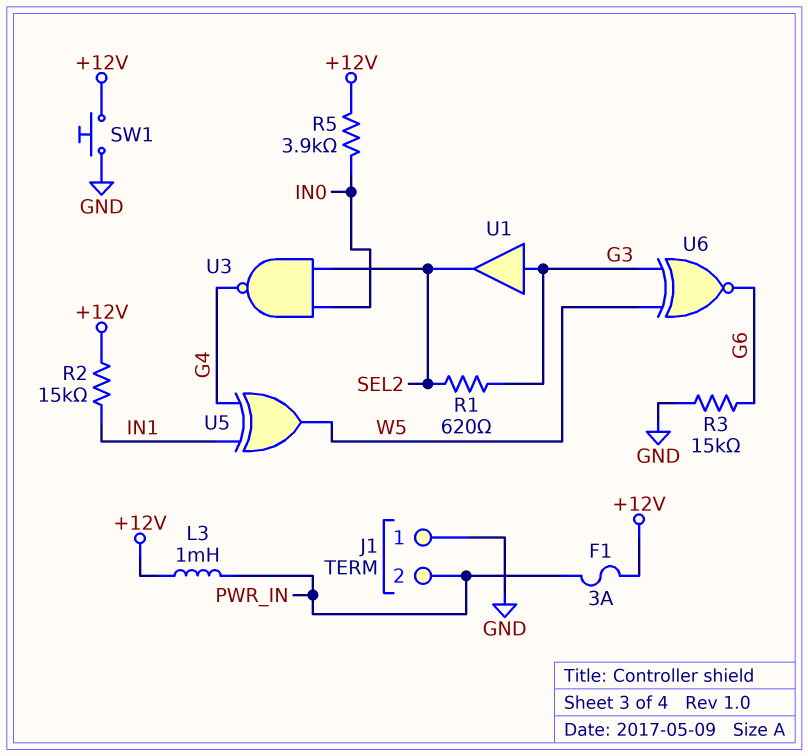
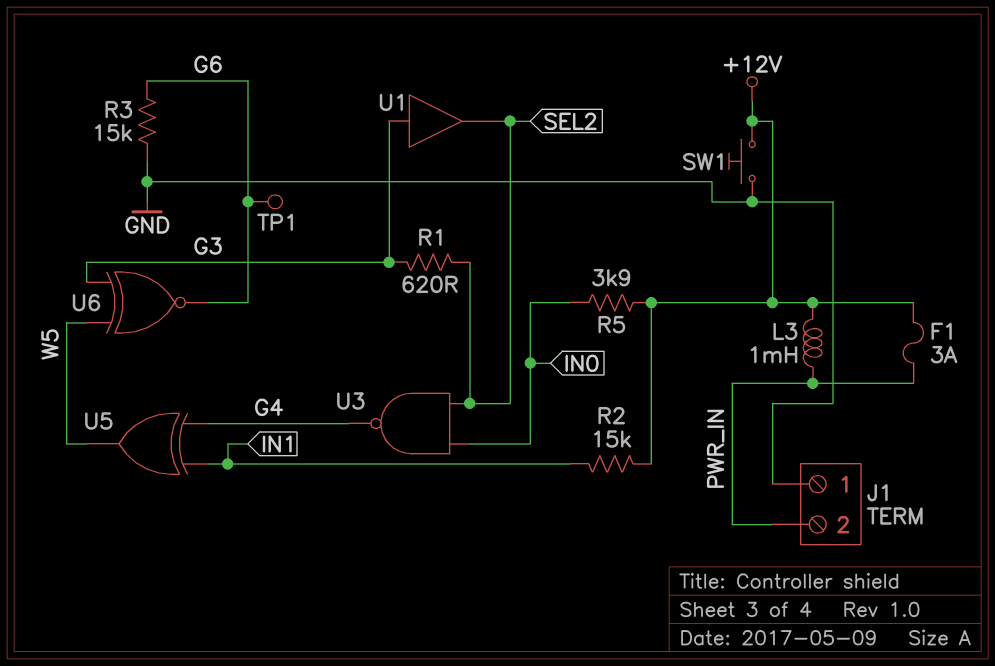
TP1: none -> test point (G6)

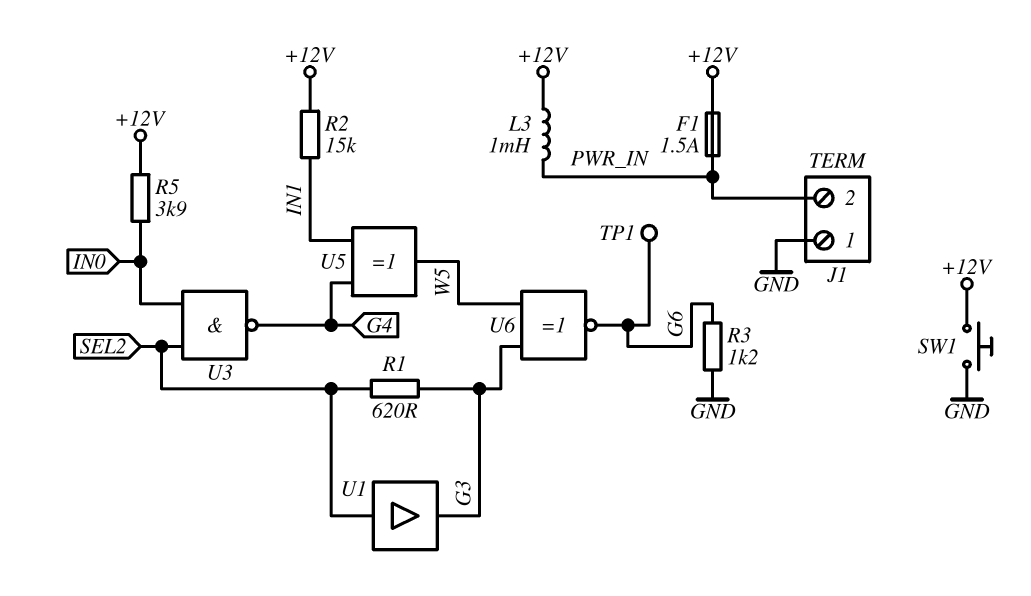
F1: 3A (+12V, PWR_IN) -> 1.5A (+12V, PWR_IN)
R3: 15k (G6, GND) -> 1.2k (G6, GND)
U1: buffer (in G3, out SEL2) -> buffer (in SEL2, out G3)

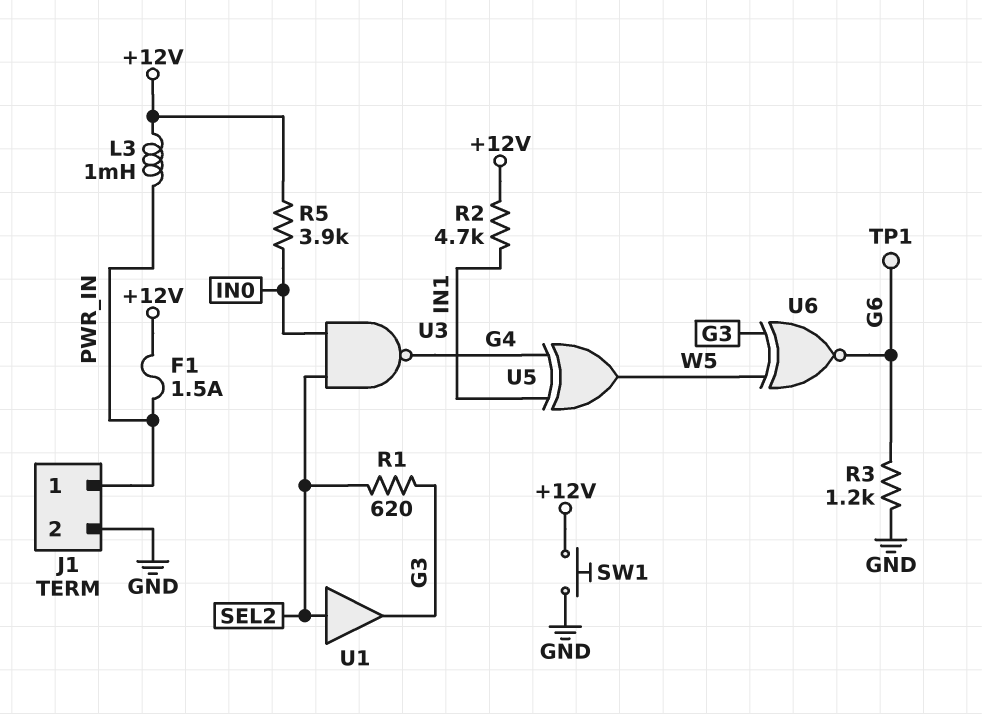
J1 pin 1: GND -> PWR_IN
J1 pin 2: PWR_IN -> GND
R2: 15k (+12V, IN1) -> 4.7k (+12V, IN1)

